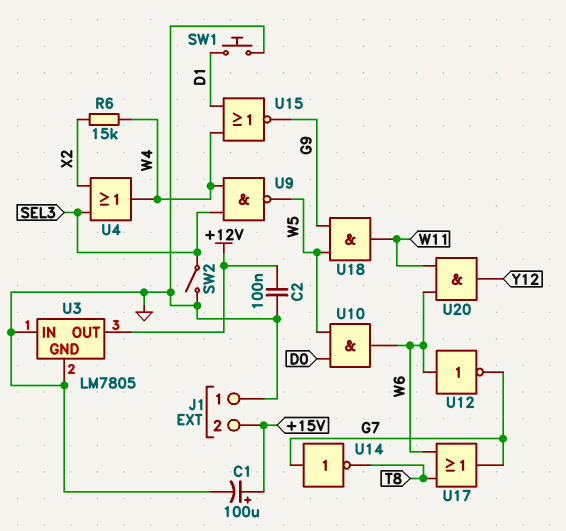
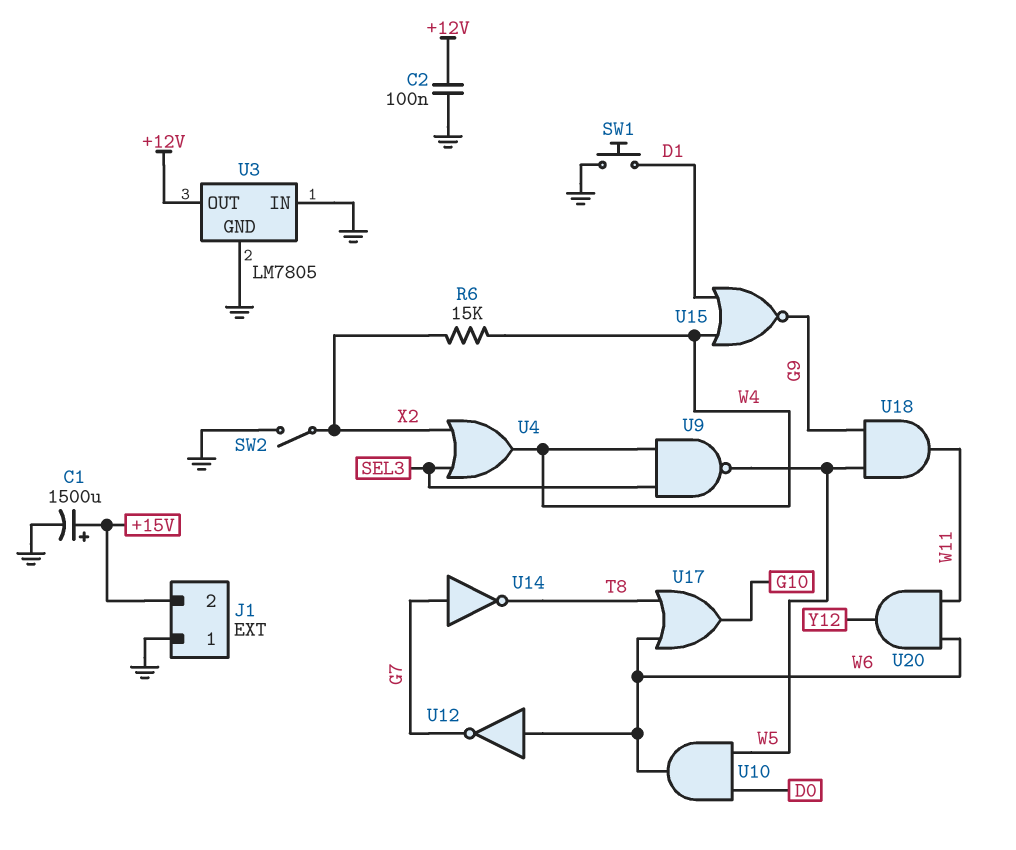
C1: 100uF (plus +15V, minus GND) -> 1500uF (plus +15V, minus GND)
SW2: switch (GND, SEL3) -> switch (GND, X2)
U17: OR (in T8, in W6, out G7) -> OR (in T8, in W6, out G10)

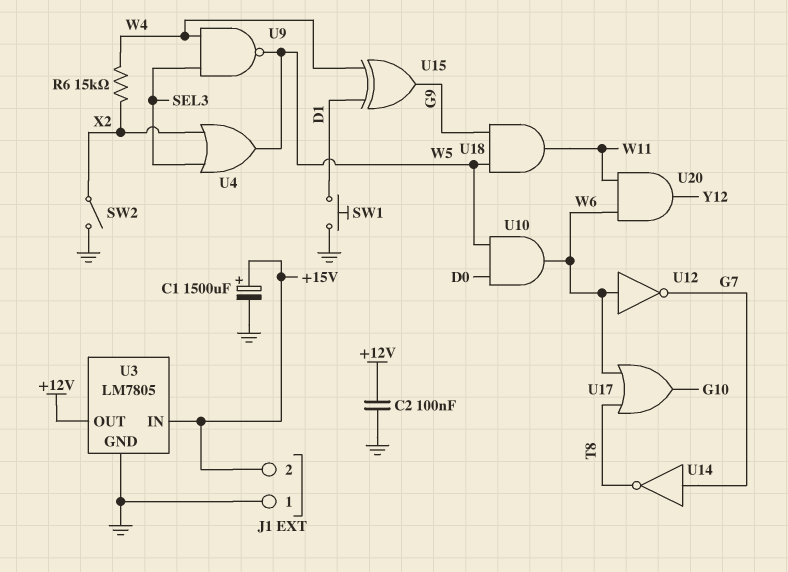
U3 pin IN: GND -> +15V
U4: OR (in SEL3, in X2, out W4) -> OR (in SEL3, in X2, out W5)
U15: NOR (in D1, in W4, out G9) -> XOR (in D1, in W4, out G9)

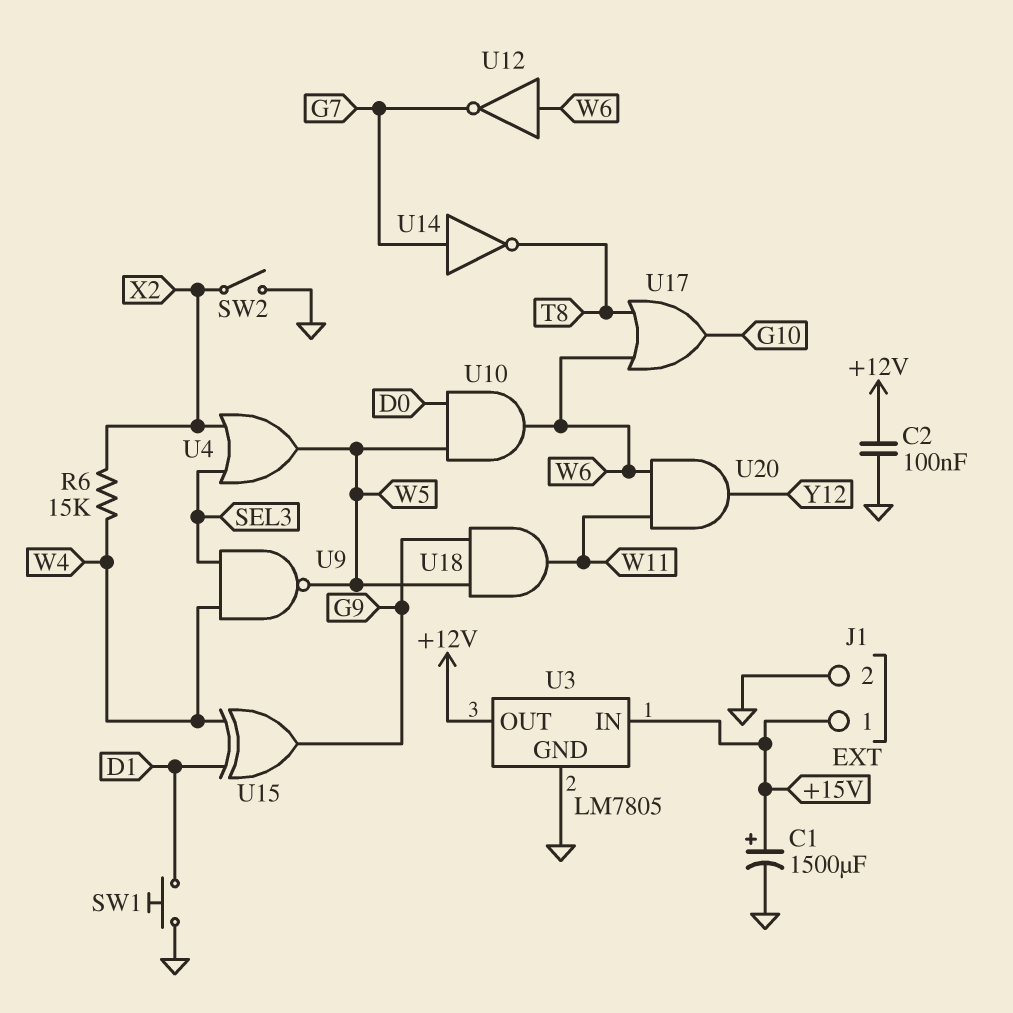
J1 pin 1: GND -> +15V
J1 pin 2: +15V -> GND

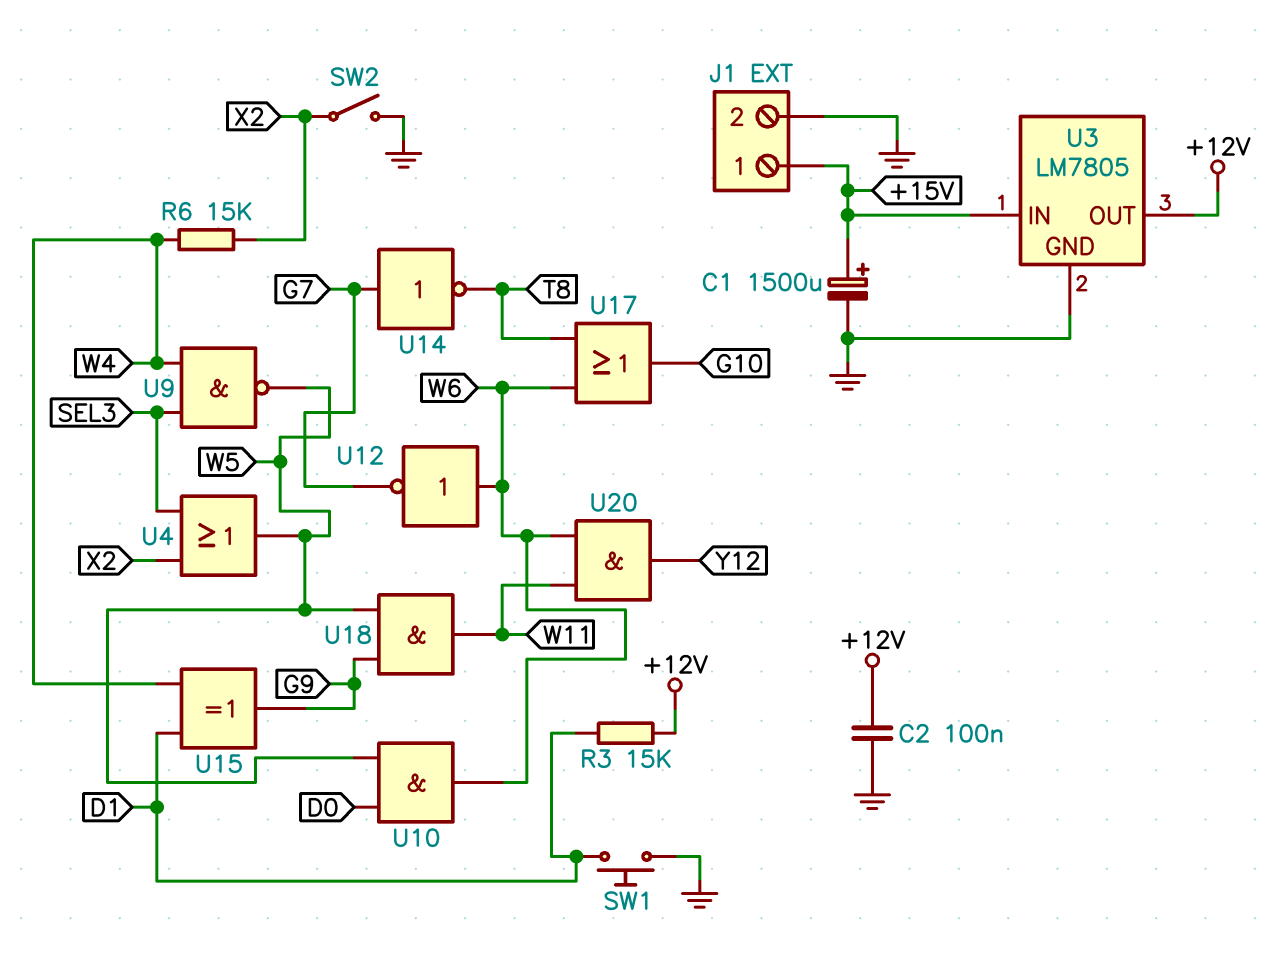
R3: none -> 15k (+12V, D1)

